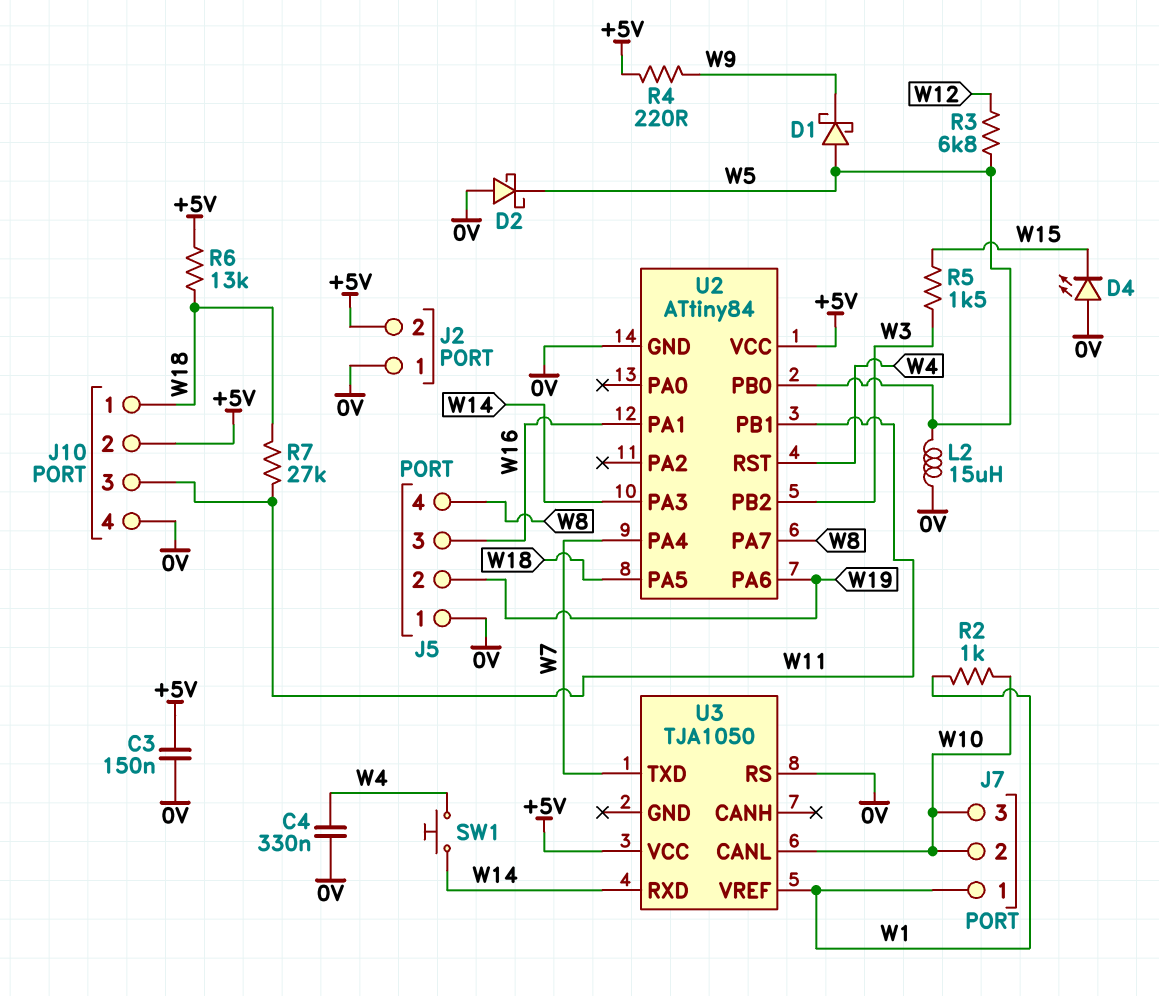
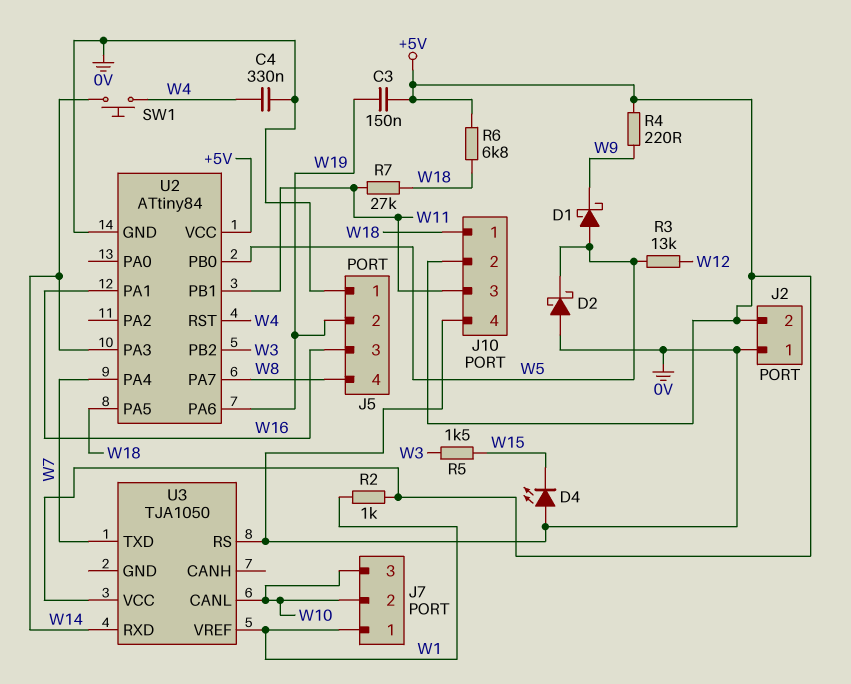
C3: 150nF (+5V, 0V) -> 150nF (+5V, W19)
L2: 15uH (0V, W5) -> none
R2: 1k (W1, W10) -> 1k (+5V, W1)
R3: 6.8k (W5, W12) -> 13k (W5, W12)
R6: 13k (+5V, W18) -> 6.8k (+5V, W18)

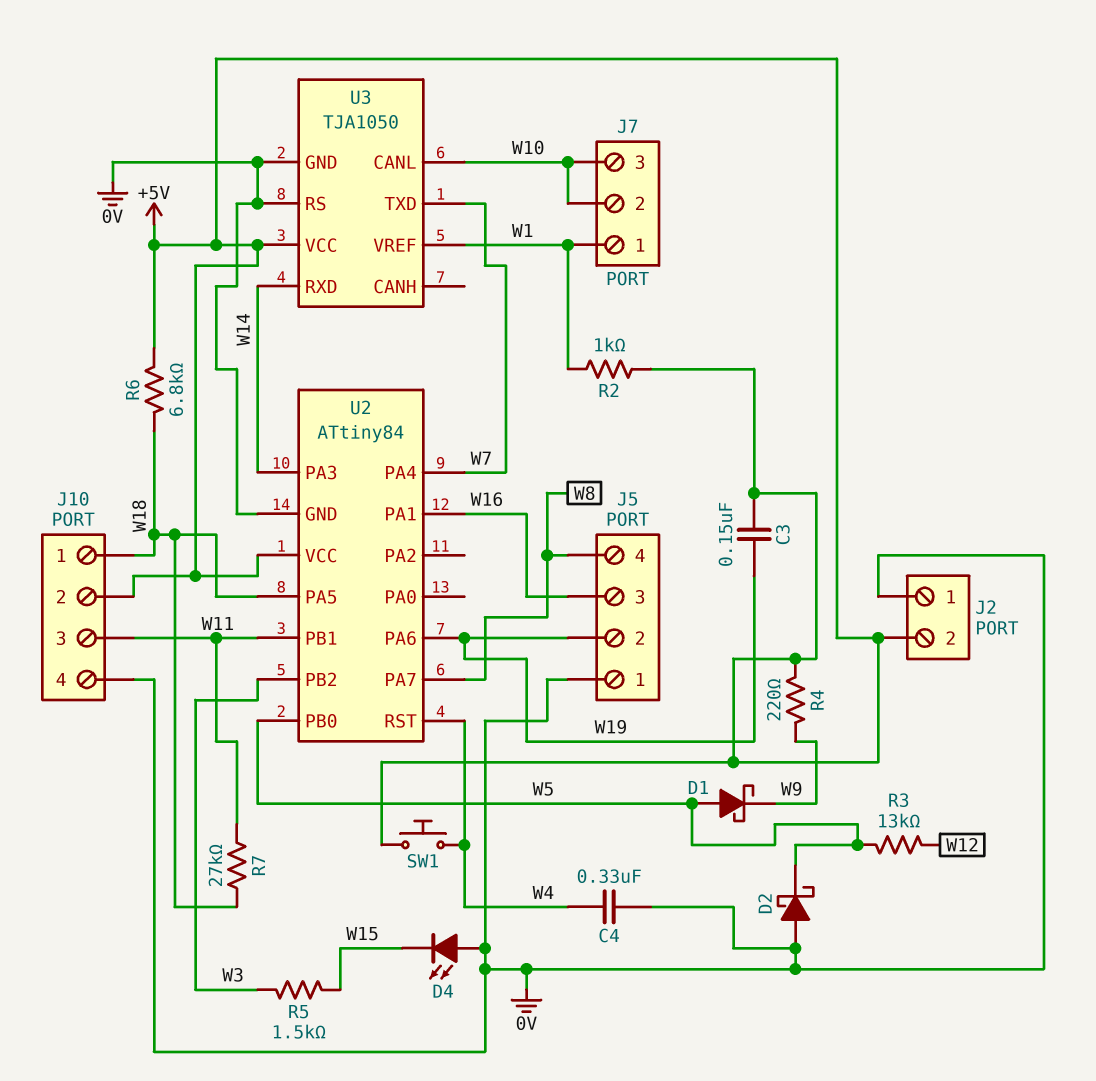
SW1: button (W4, W14) -> button (+5V, W4)
U3 pin GND: none -> 0V

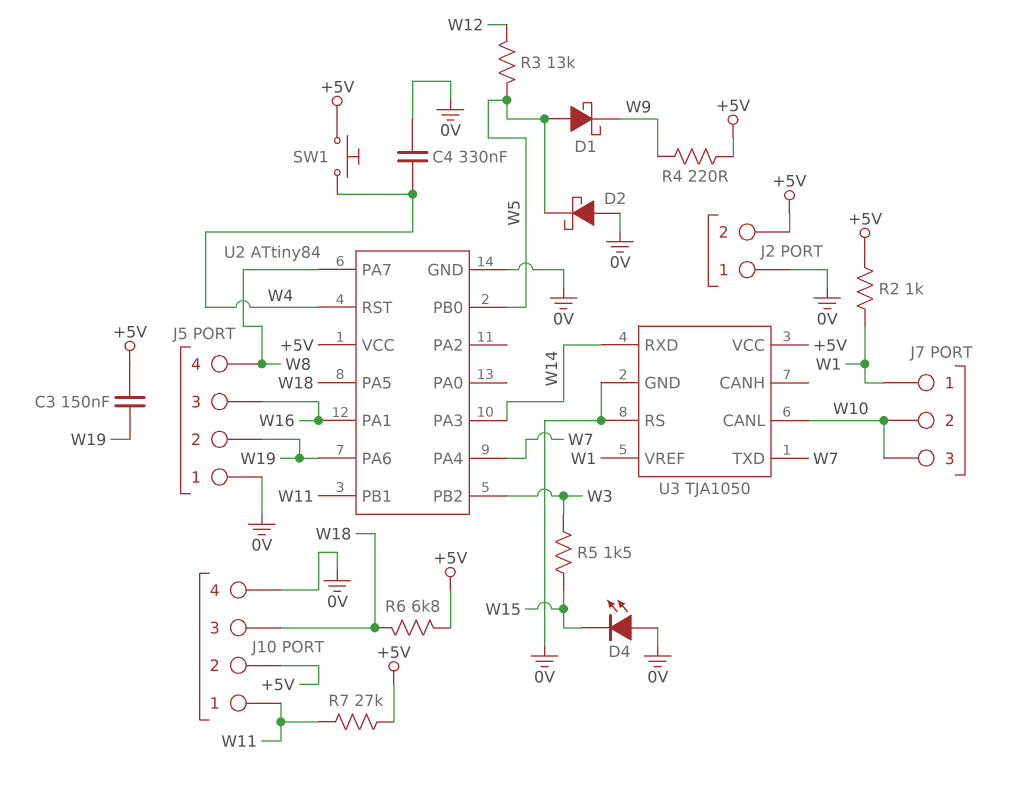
J10 pin 1: W18 -> W11
J10 pin 3: W11 -> W18
R7: 27k (W11, W18) -> 27k (+5V, W11)

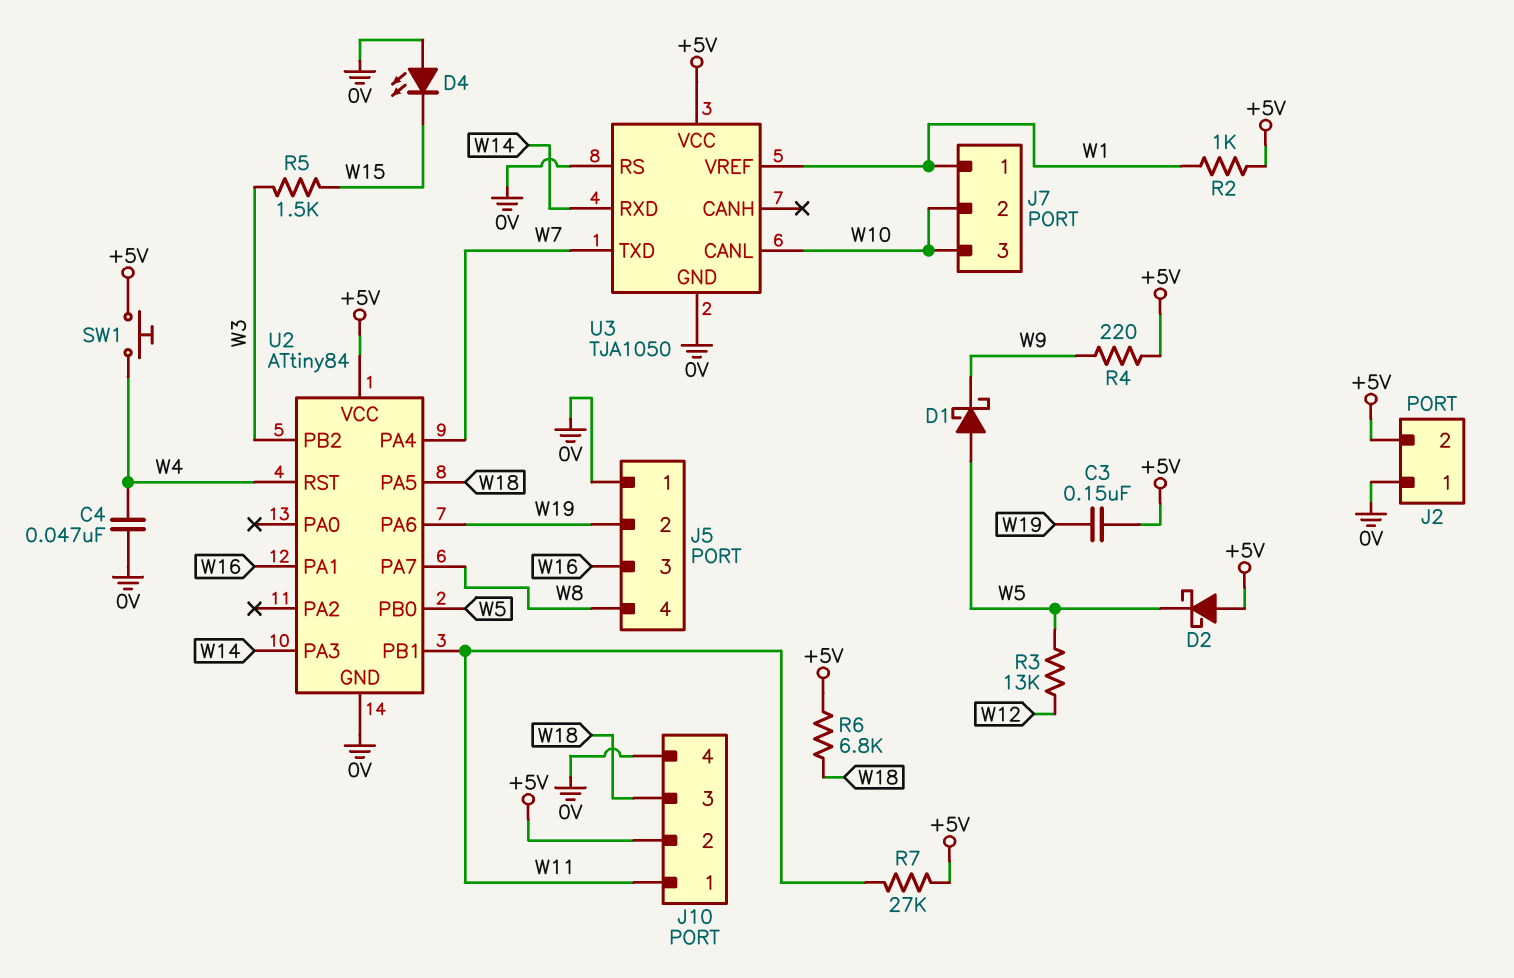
C4: 330nF (0V, W4) -> 47nF (0V, W4)
D2: schottky (A 0V, K W5) -> schottky (A +5V, K W5)

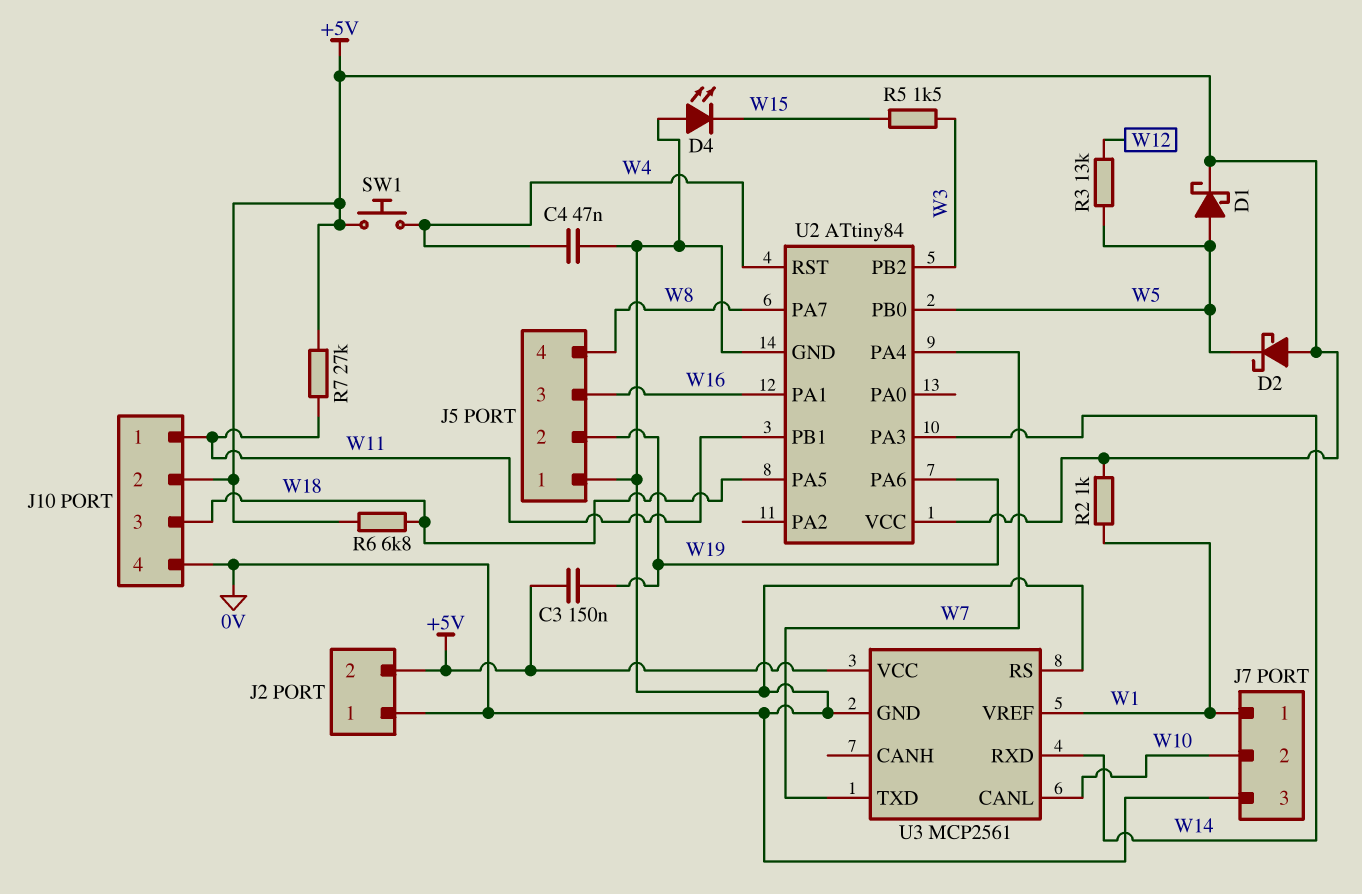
D1: schottky (A W5, K W9) -> schottky (A W5, K +5V)
J7 pin 3: W10 -> 0V
R4: 220 (+5V, W9) -> none
U3: TJA1050 -> MCP2561

